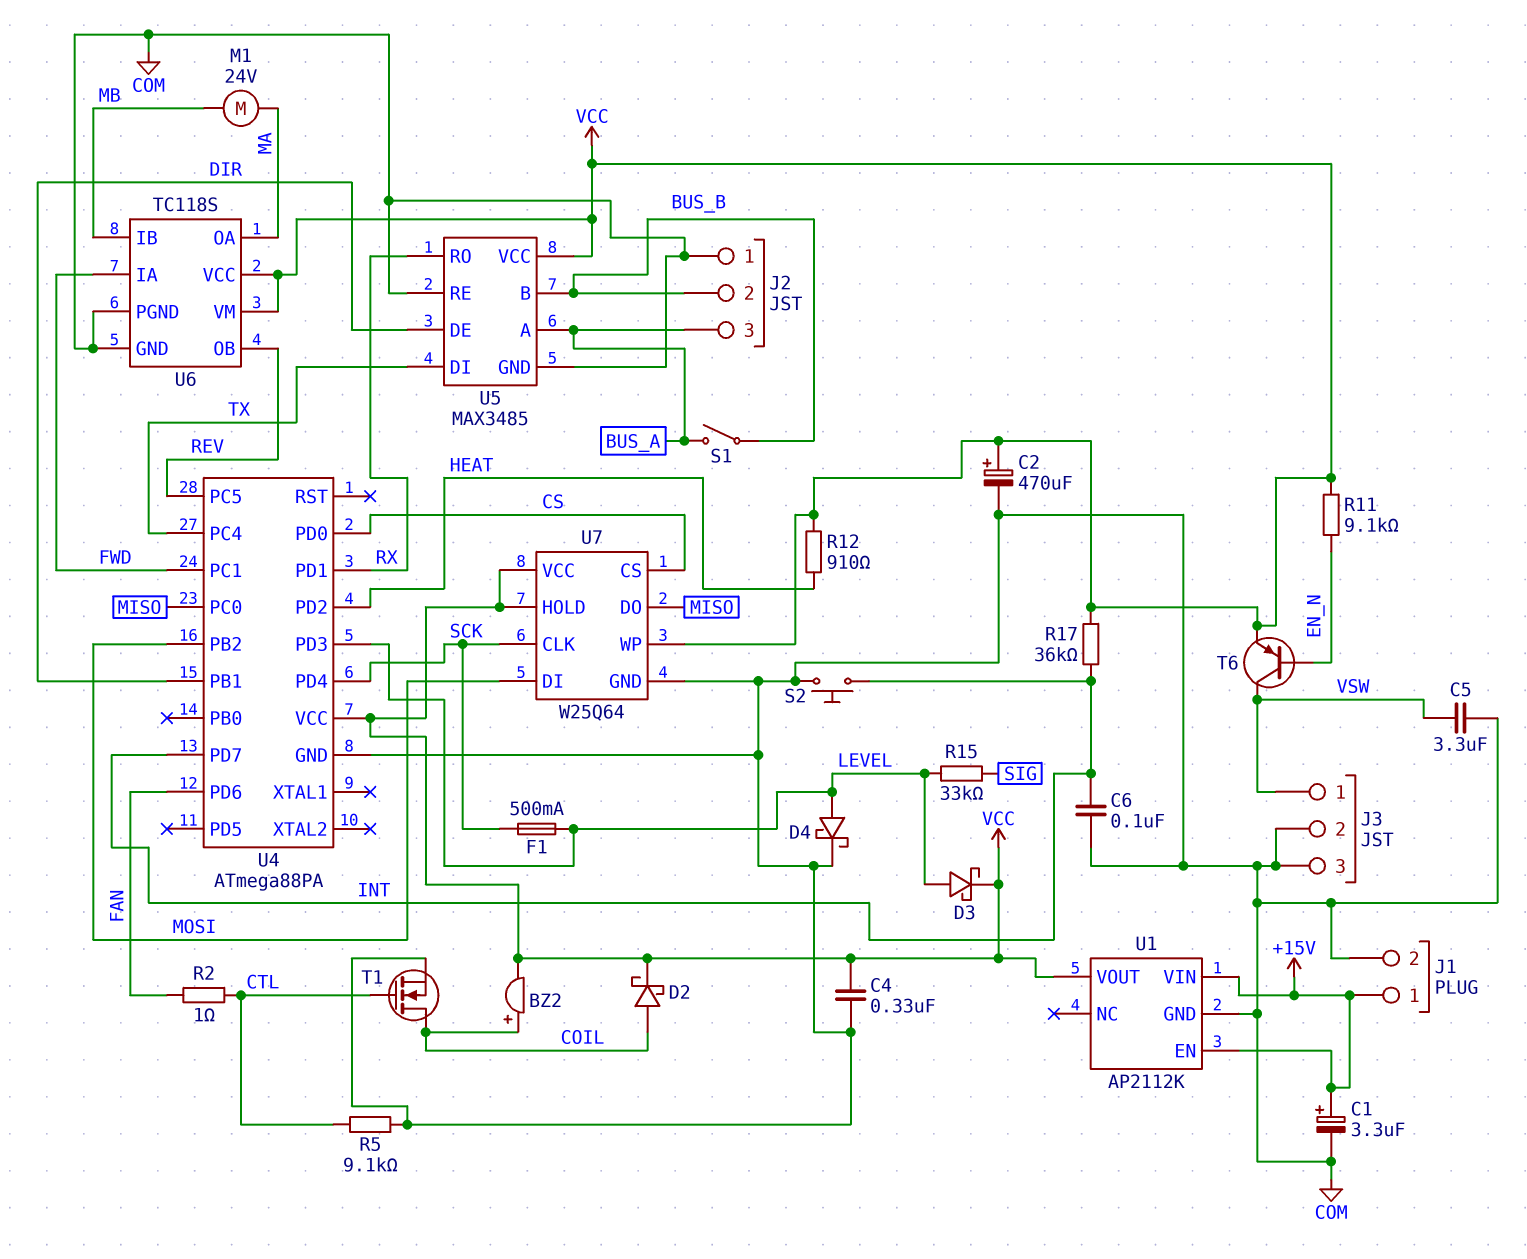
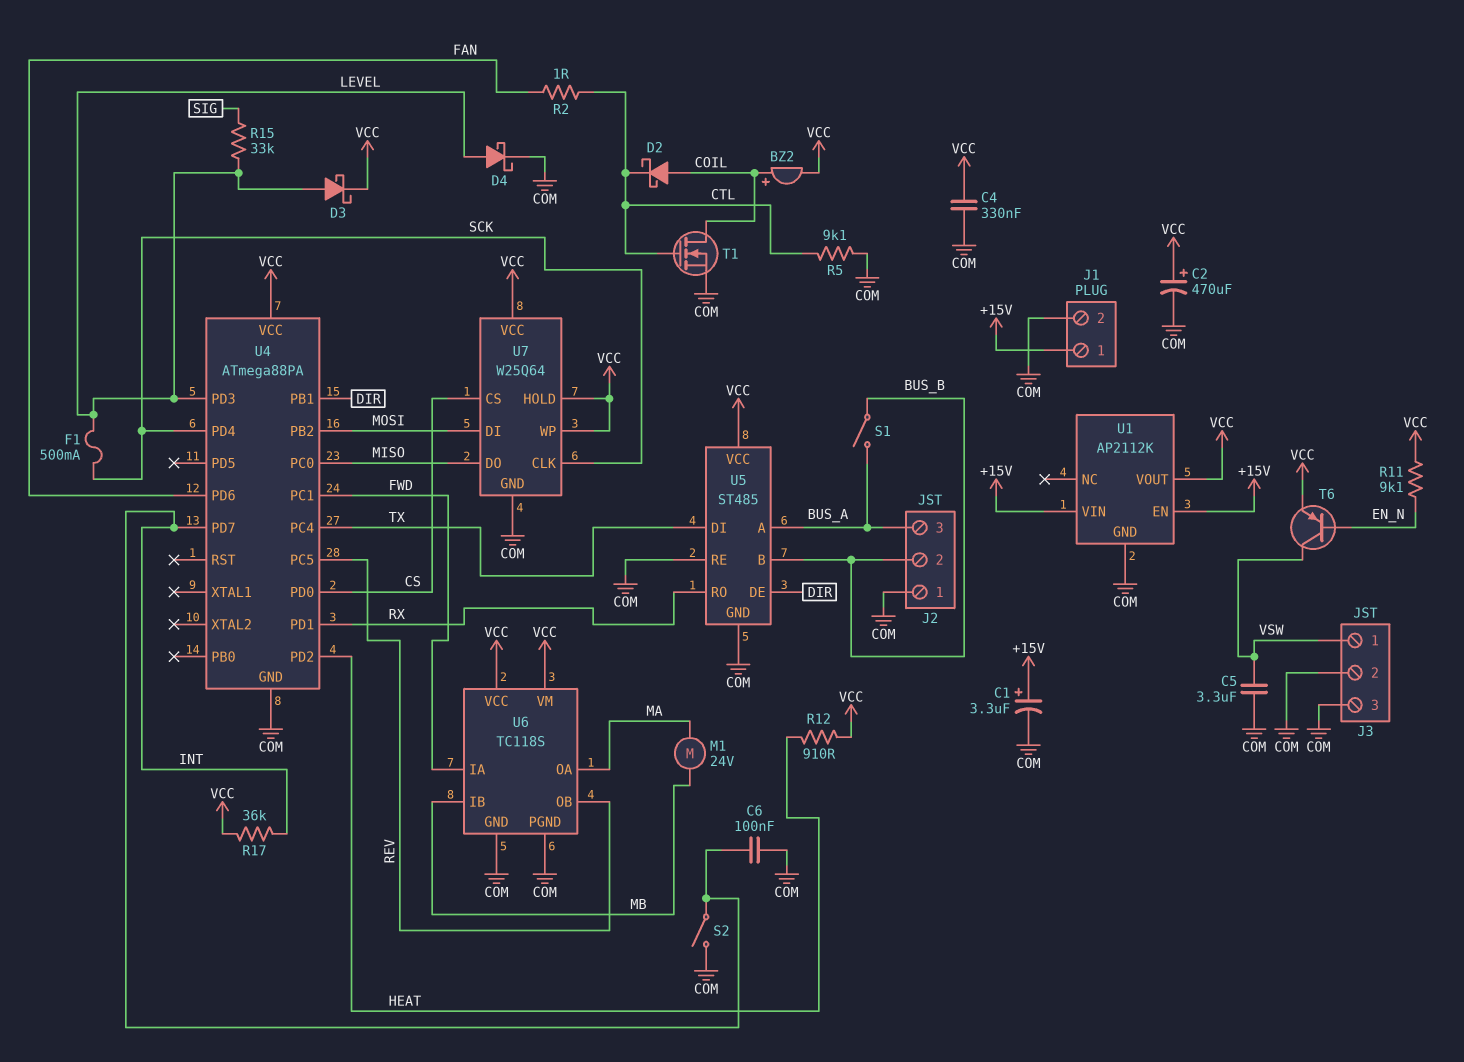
D2: schottky (A COIL, K VCC) -> schottky (A COIL, K CTL)
S2: button (COM, INT) -> switch (COM, INT)
U5: MAX3485 -> ST485

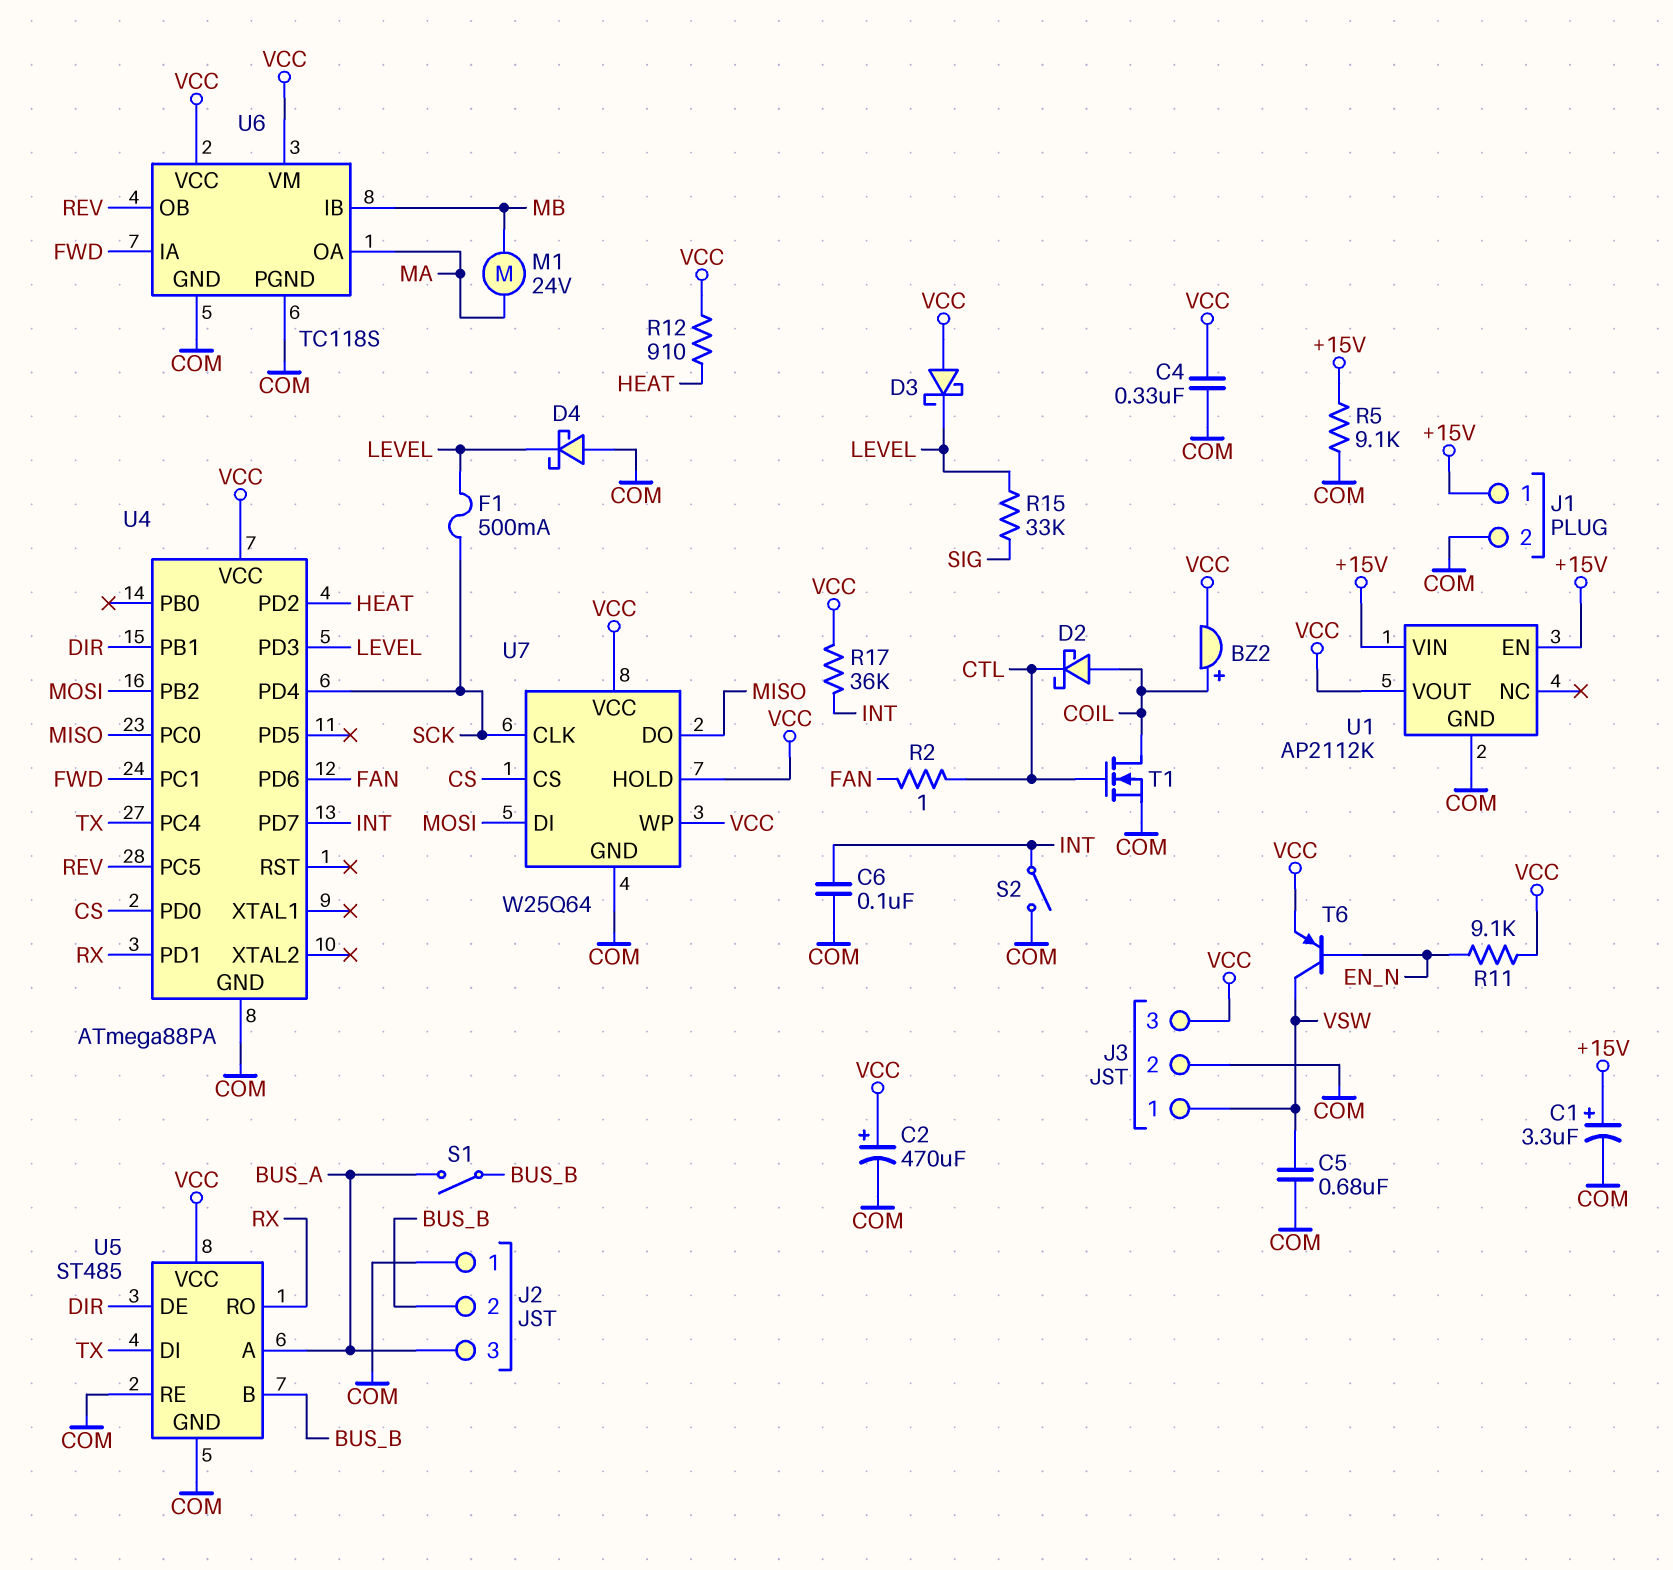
C5: 3.3uF (COM, VSW) -> 680nF (COM, VSW)
D3: schottky (A LEVEL, K VCC) -> schottky (A VCC, K LEVEL)
D4: schottky (A LEVEL, K COM) -> schottky (A COM, K LEVEL)
J3 pin 3: COM -> VCC
R5: 9.1k (COM, CTL) -> 9.1k (+15V, COM)

